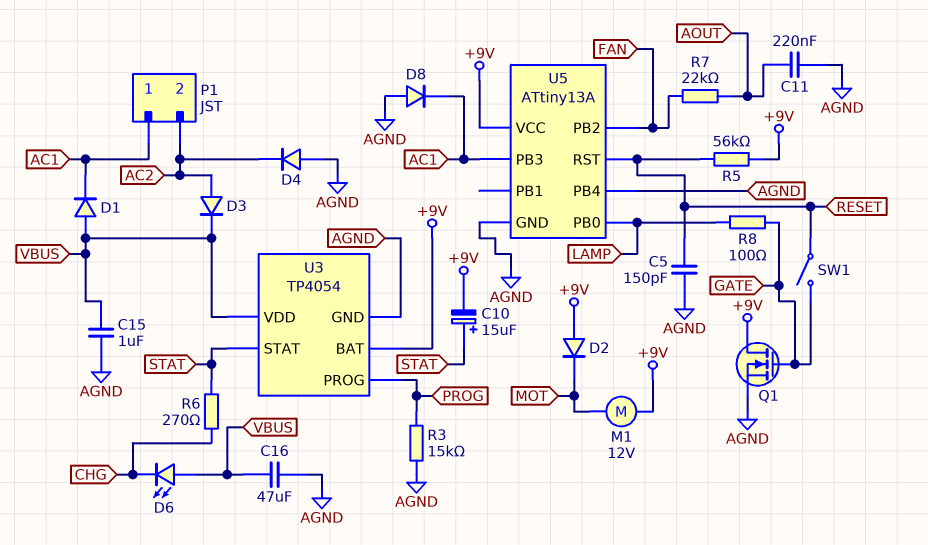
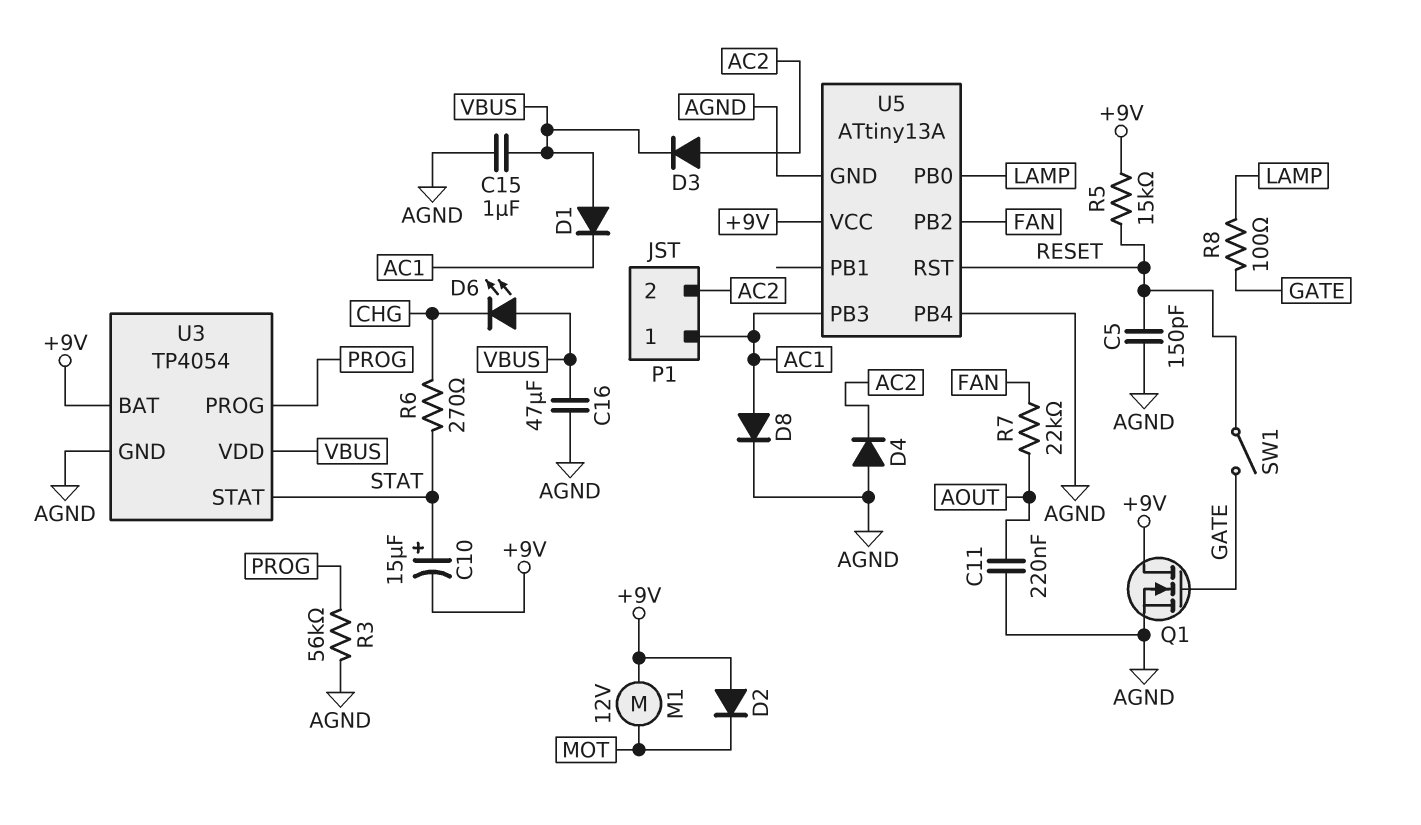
D8: diode (A AGND, K AC1) -> diode (A AC1, K AGND)
R3: 15k (AGND, PROG) -> 56k (AGND, PROG)
R5: 56k (+9V, RESET) -> 15k (+9V, RESET)

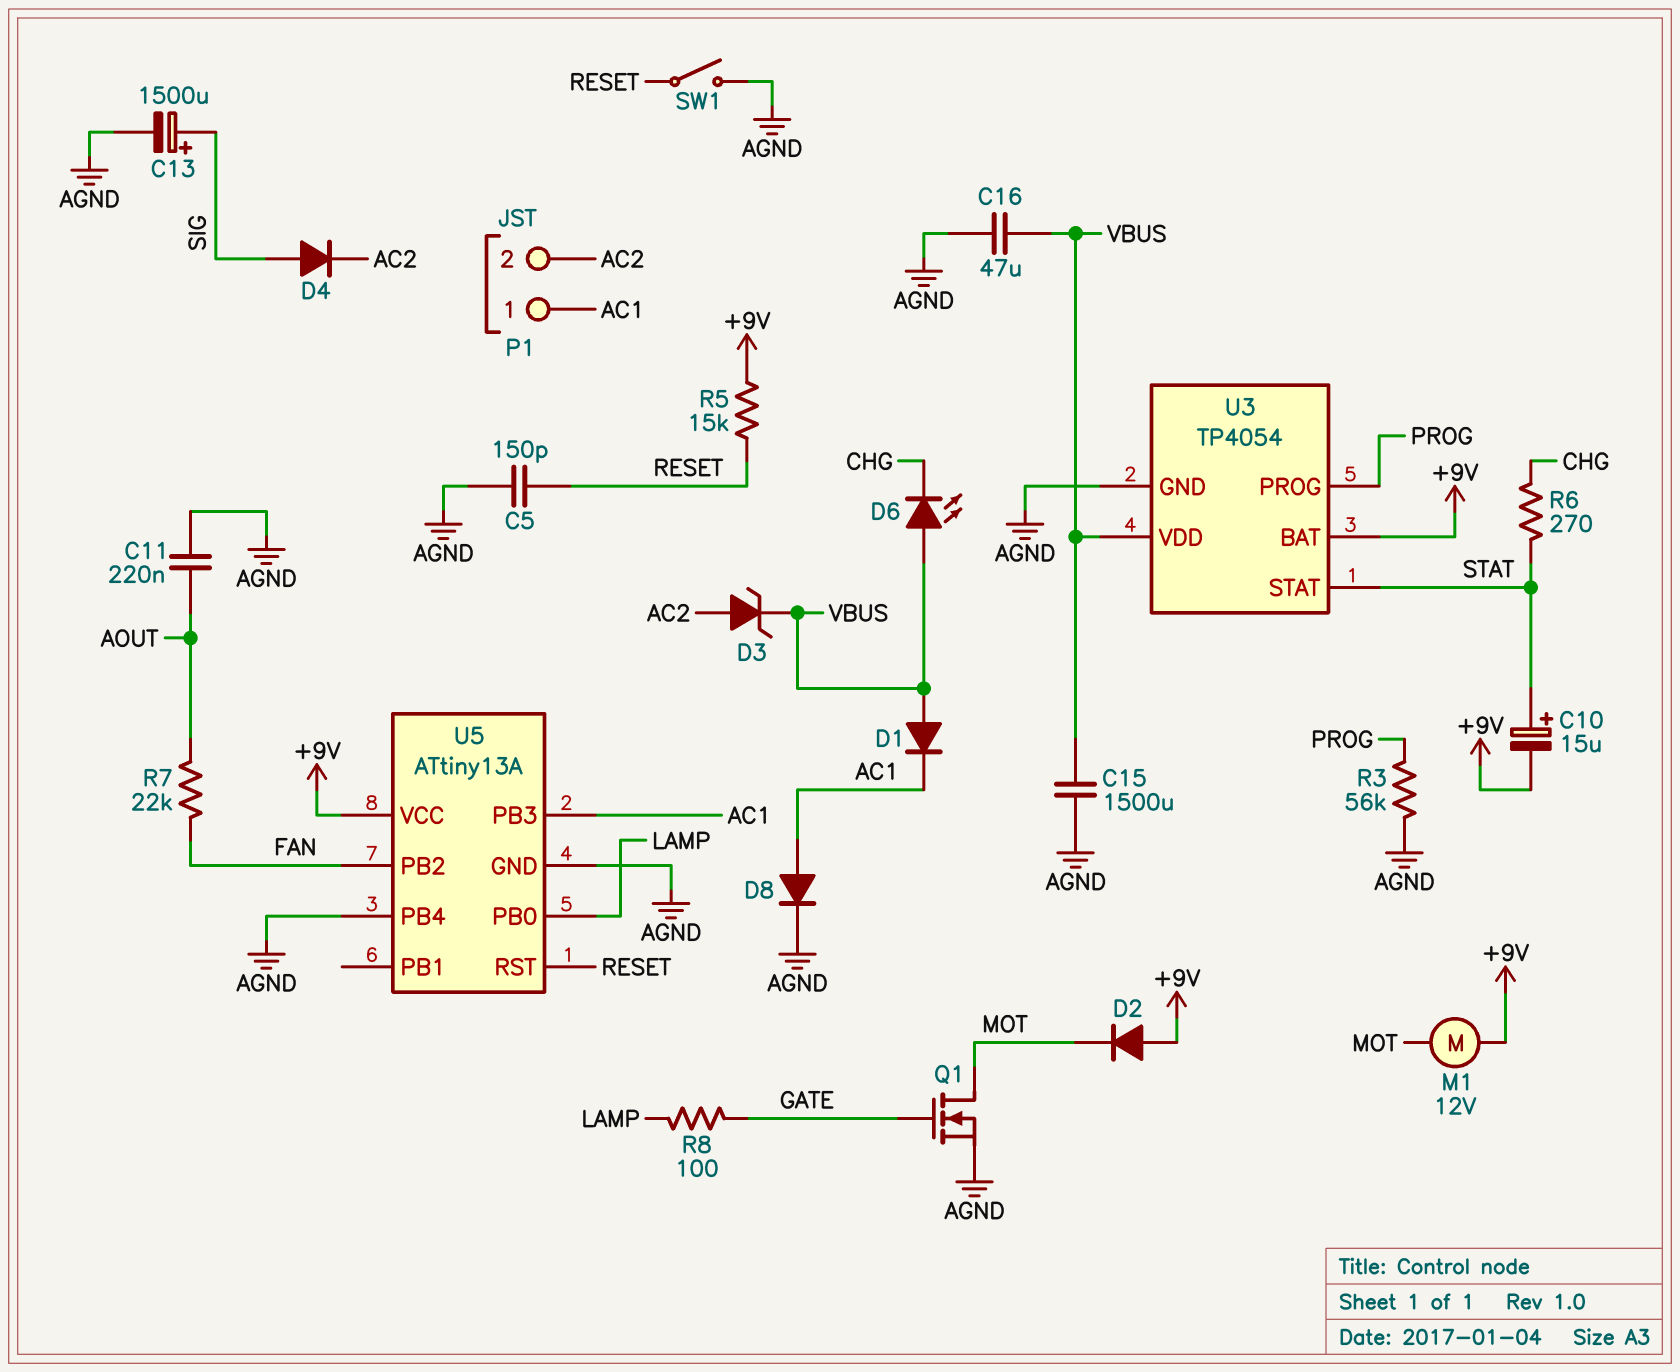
C13: none -> 1500uF (plus SIG, minus AGND)
C15: 1uF (AGND, VBUS) -> 1500uF (AGND, VBUS)
D3: diode (A AC2, K VBUS) -> zener (A AC2, K VBUS)
D4: diode (A AGND, K AC2) -> diode (A SIG, K AC2)
Q1: NMOS (G GATE, D +9V, S AGND) -> NMOS (G GATE, D MOT, S AGND)
SW1: switch (GATE, RESET) -> switch (AGND, RESET)

